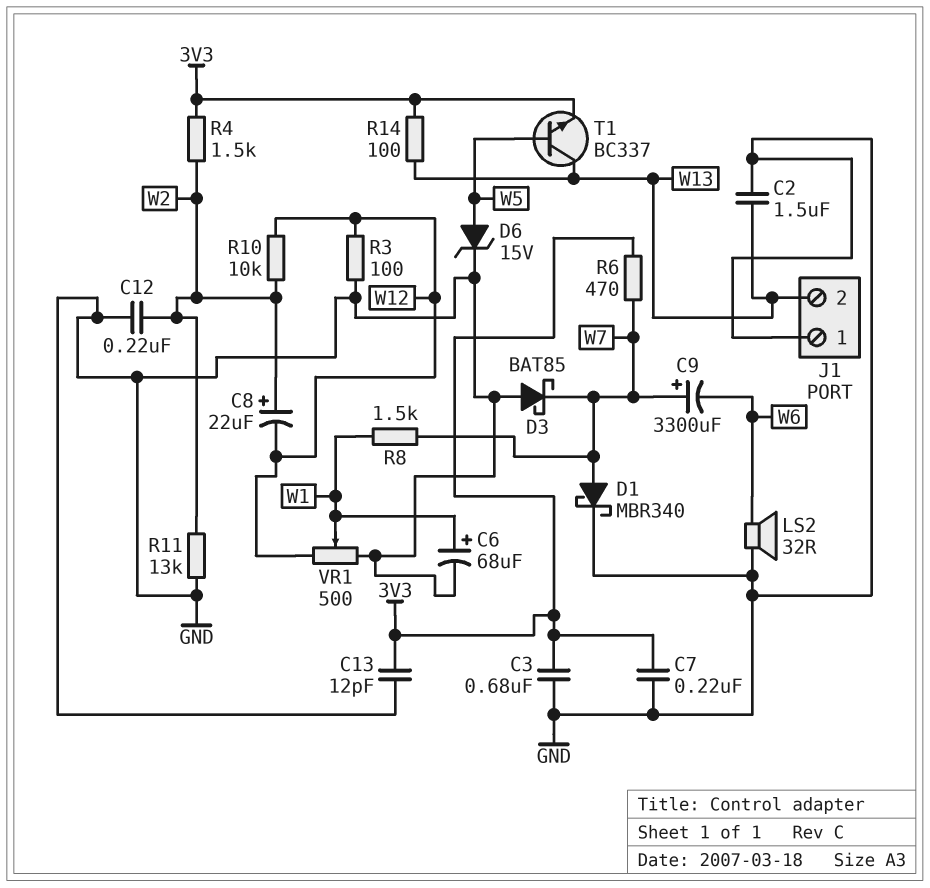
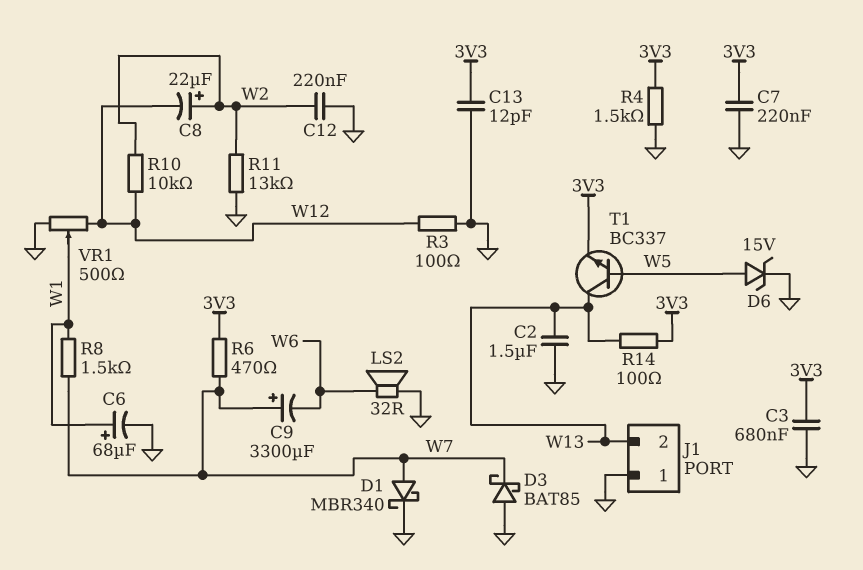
R4: 1.5k (3V3, W2) -> 1.5k (3V3, GND)

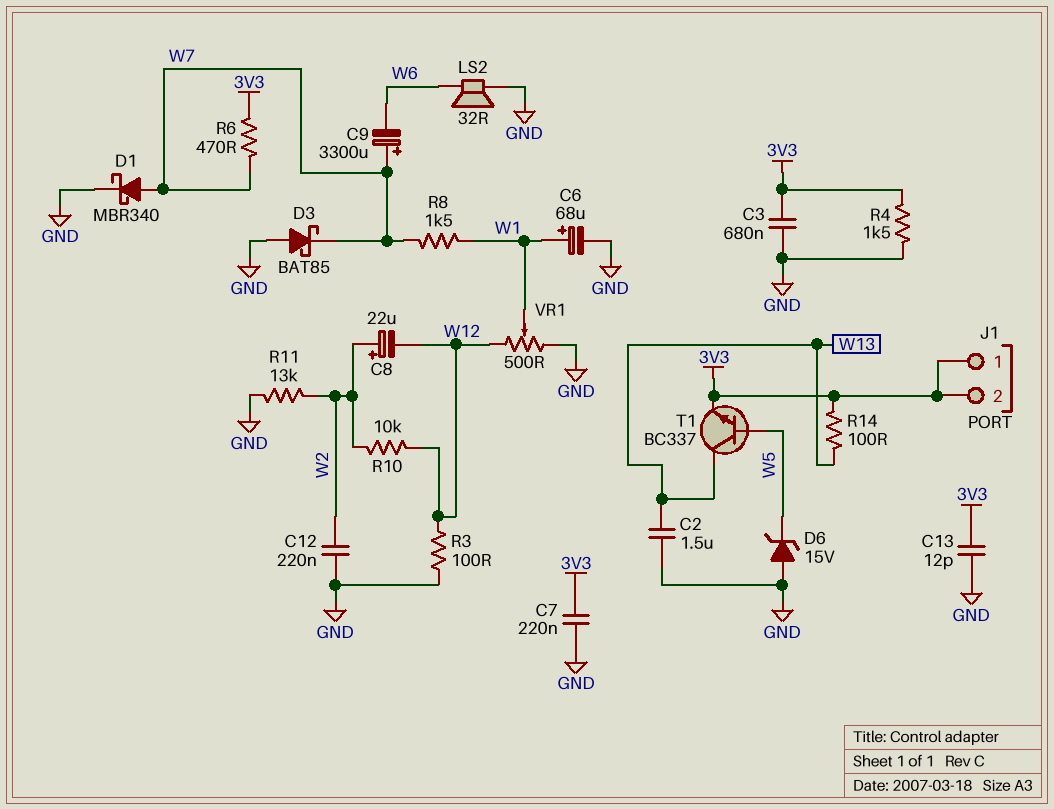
D6: zener 15V (A W5, K GND) -> zener 15V (A GND, K W5)
J1 pin 1: GND -> 3V3
J1 pin 2: W13 -> 3V3

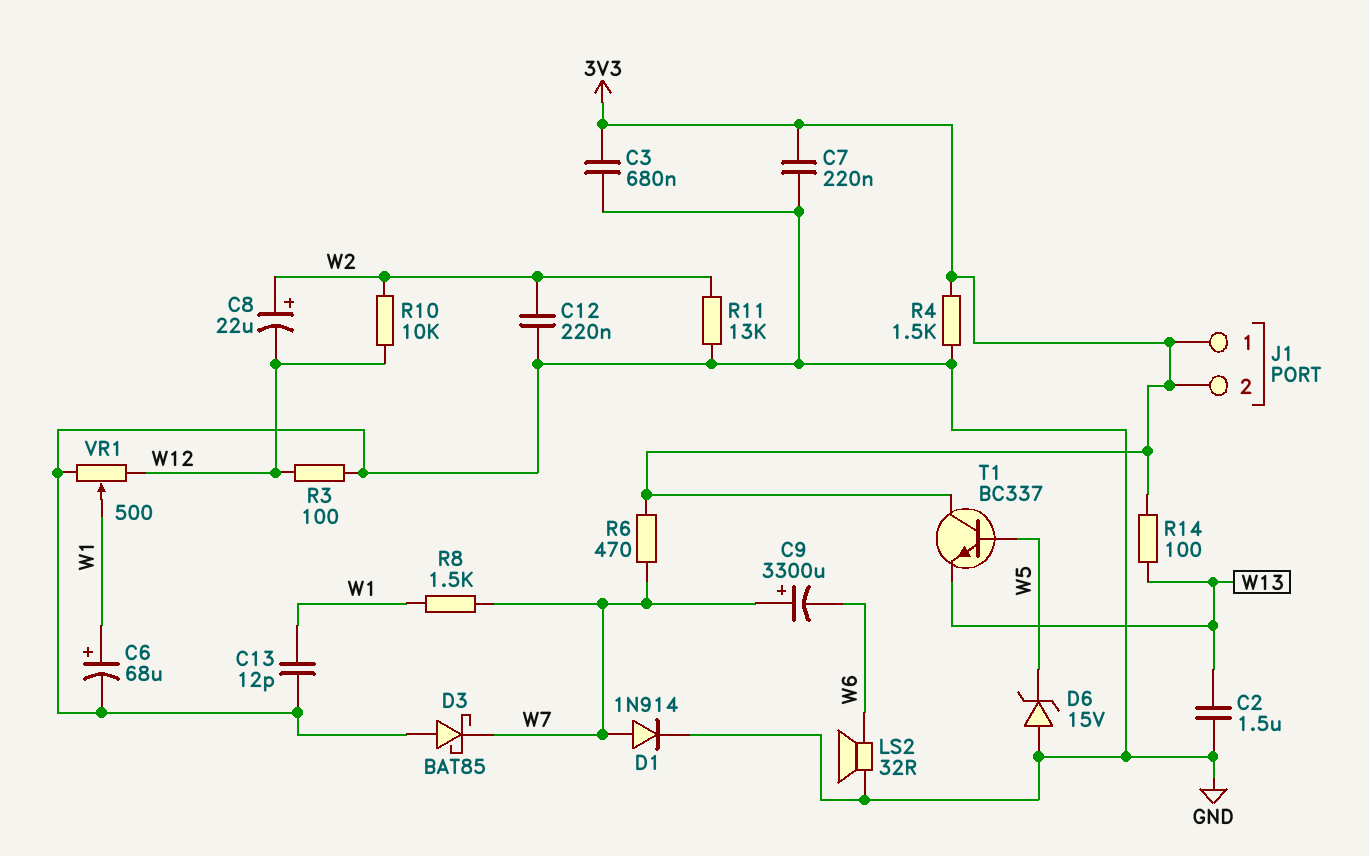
C13: 12pF (3V3, GND) -> 12pF (GND, W1)
D1: schottky MBR340 (A W7, K GND) -> diode 1N914 (A W7, K GND)
T1: NPN BC337 (B W5, C W13, E 3V3) -> NPN BC337 (B W5, C 3V3, E W13)

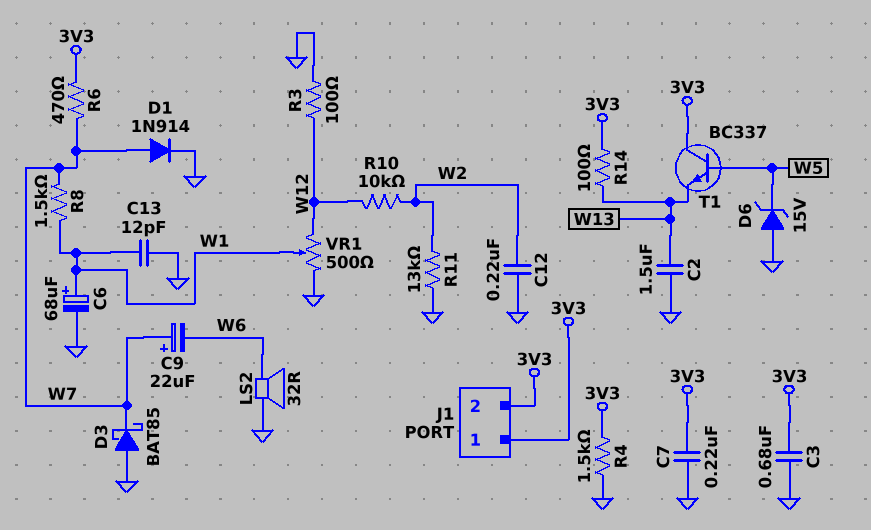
C8: 22uF (plus W2, minus W12) -> none
C9: 3300uF (plus W7, minus W6) -> 22uF (plus W7, minus W6)

